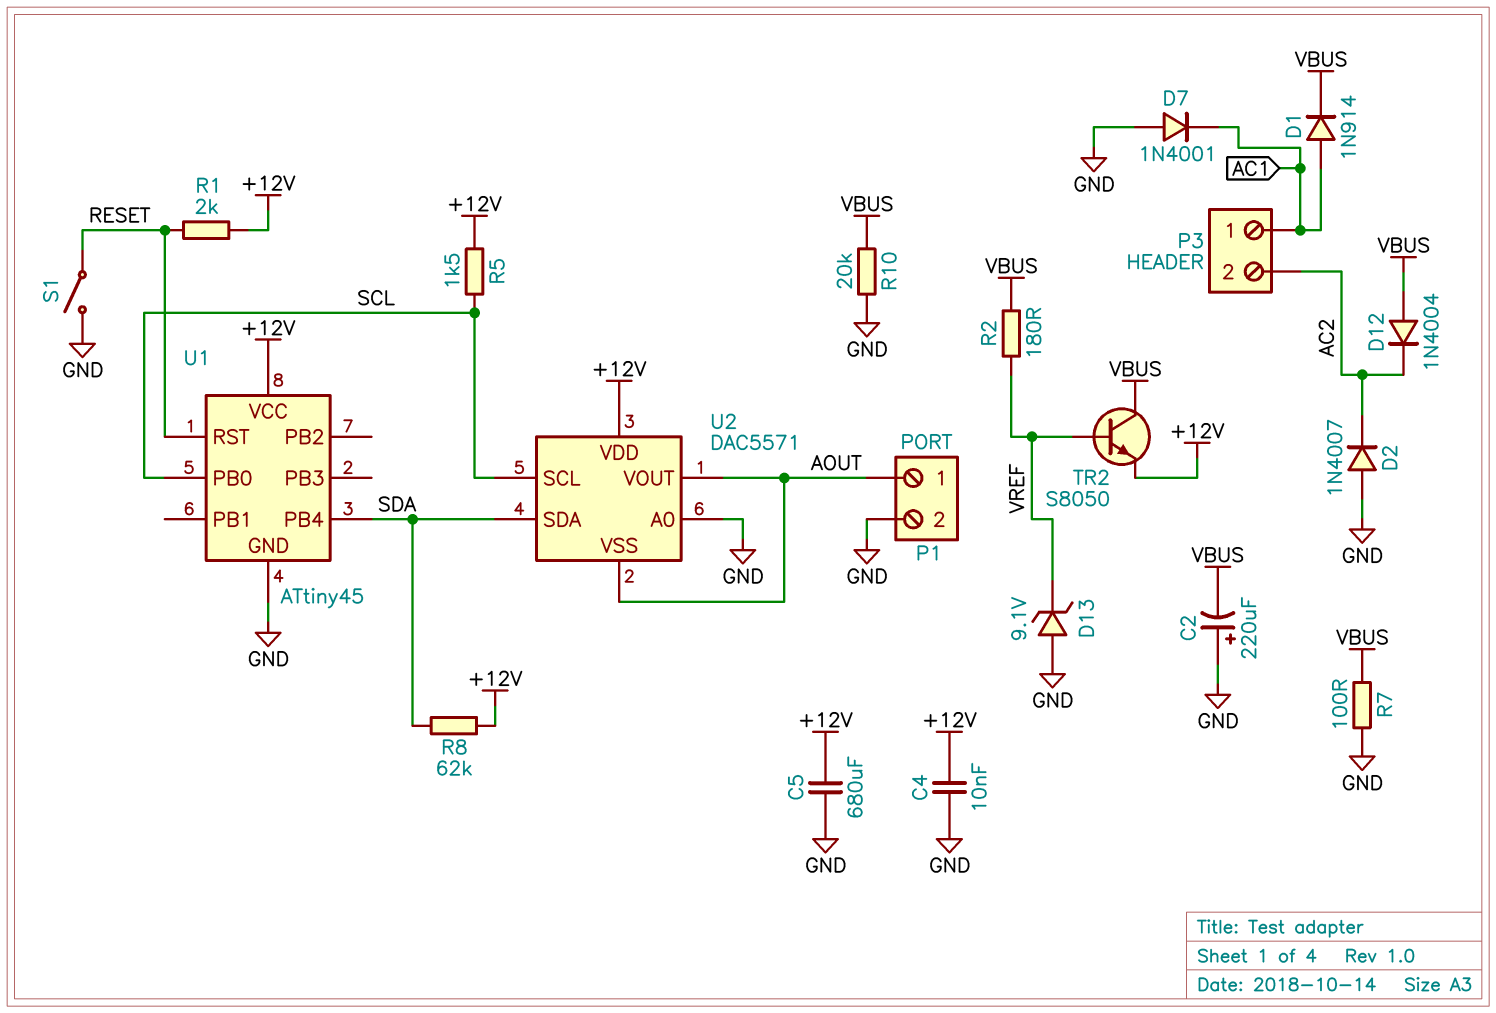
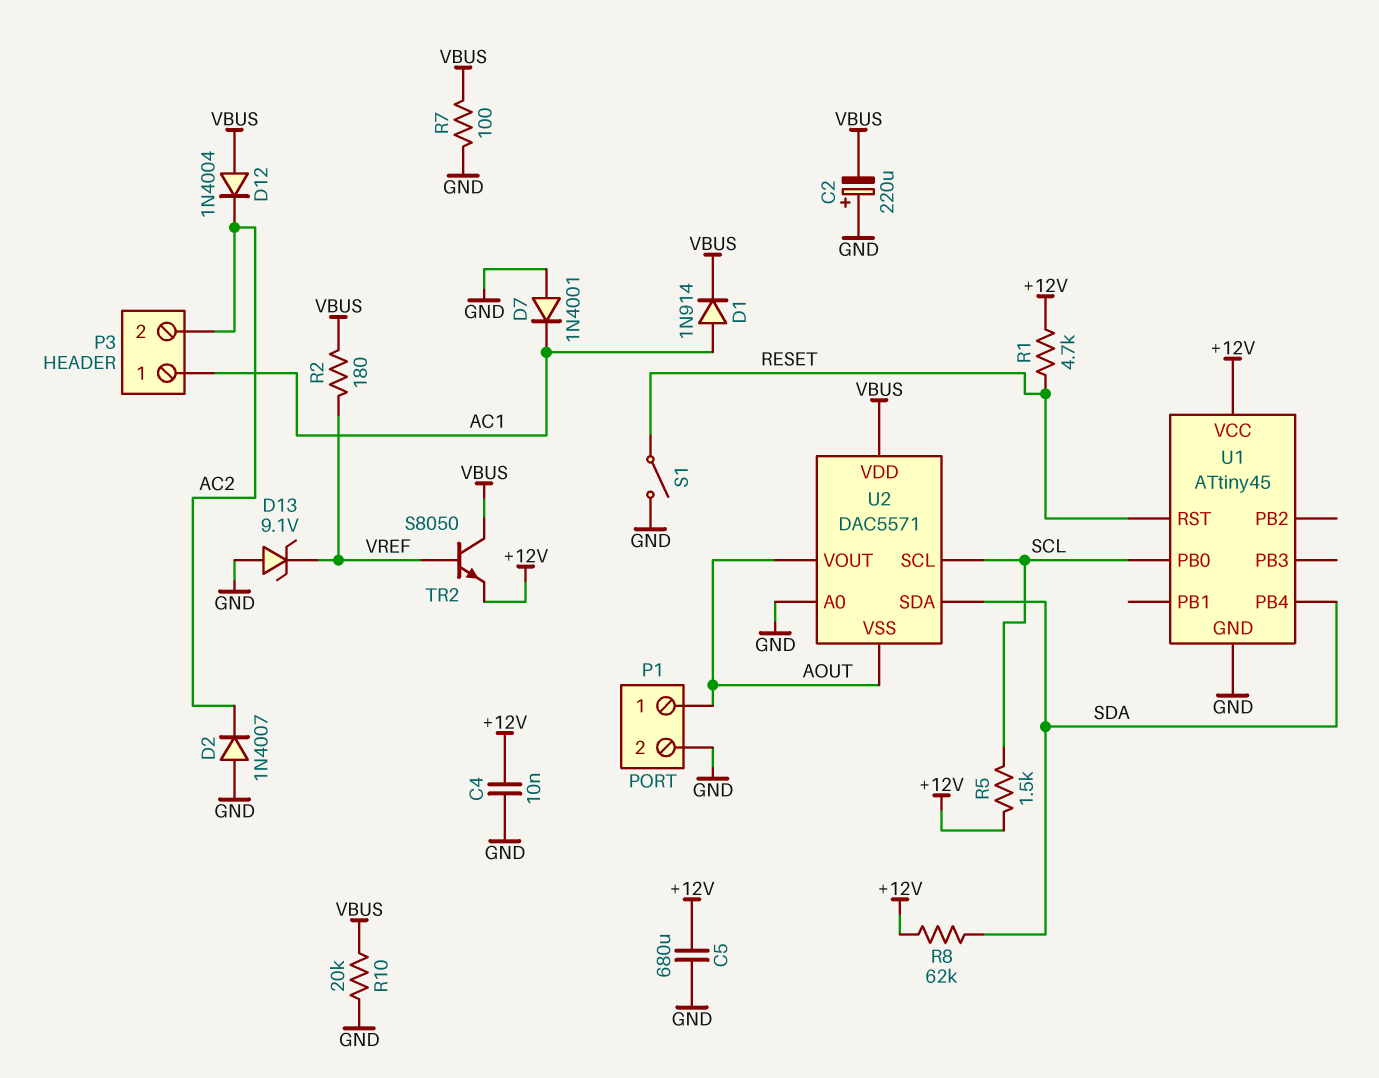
R1: 2k (+12V, RESET) -> 4.7k (+12V, RESET)
U2 pin VDD: +12V -> VBUS

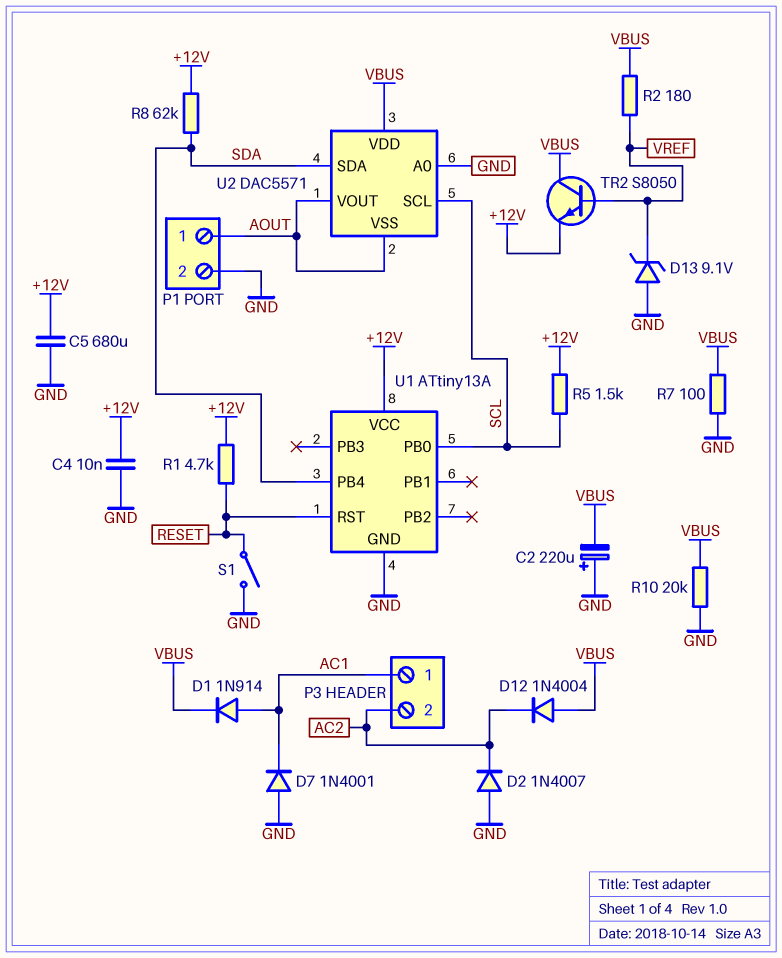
U1: ATtiny45 -> ATtiny13A

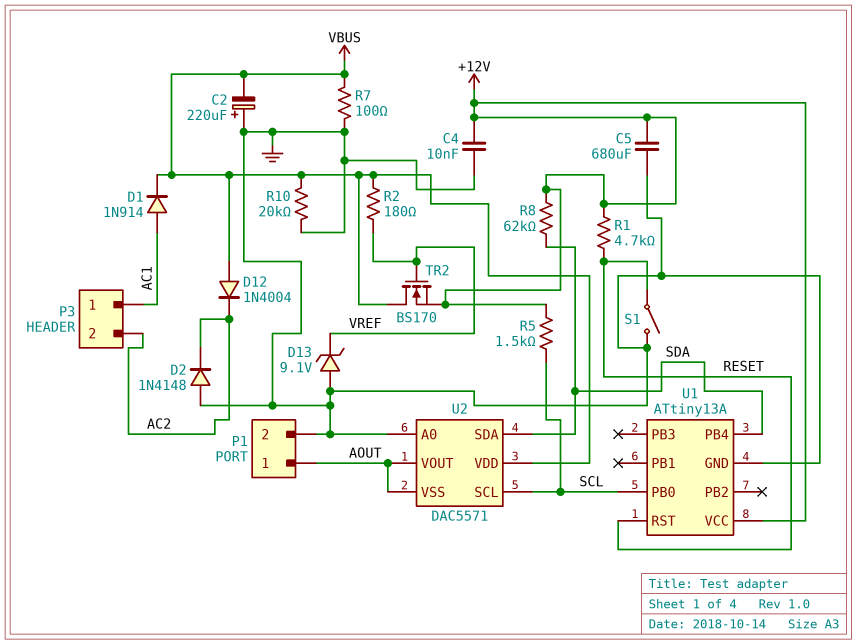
D2: diode 1N4007 (A GND, K AC2) -> diode 1N4148 (A GND, K AC2)
D7: diode 1N4001 (A GND, K AC1) -> none
TR2: NPN S8050 (B VREF, C VBUS, E +12V) -> NMOS BS170 (G VREF, D VBUS, S +12V)

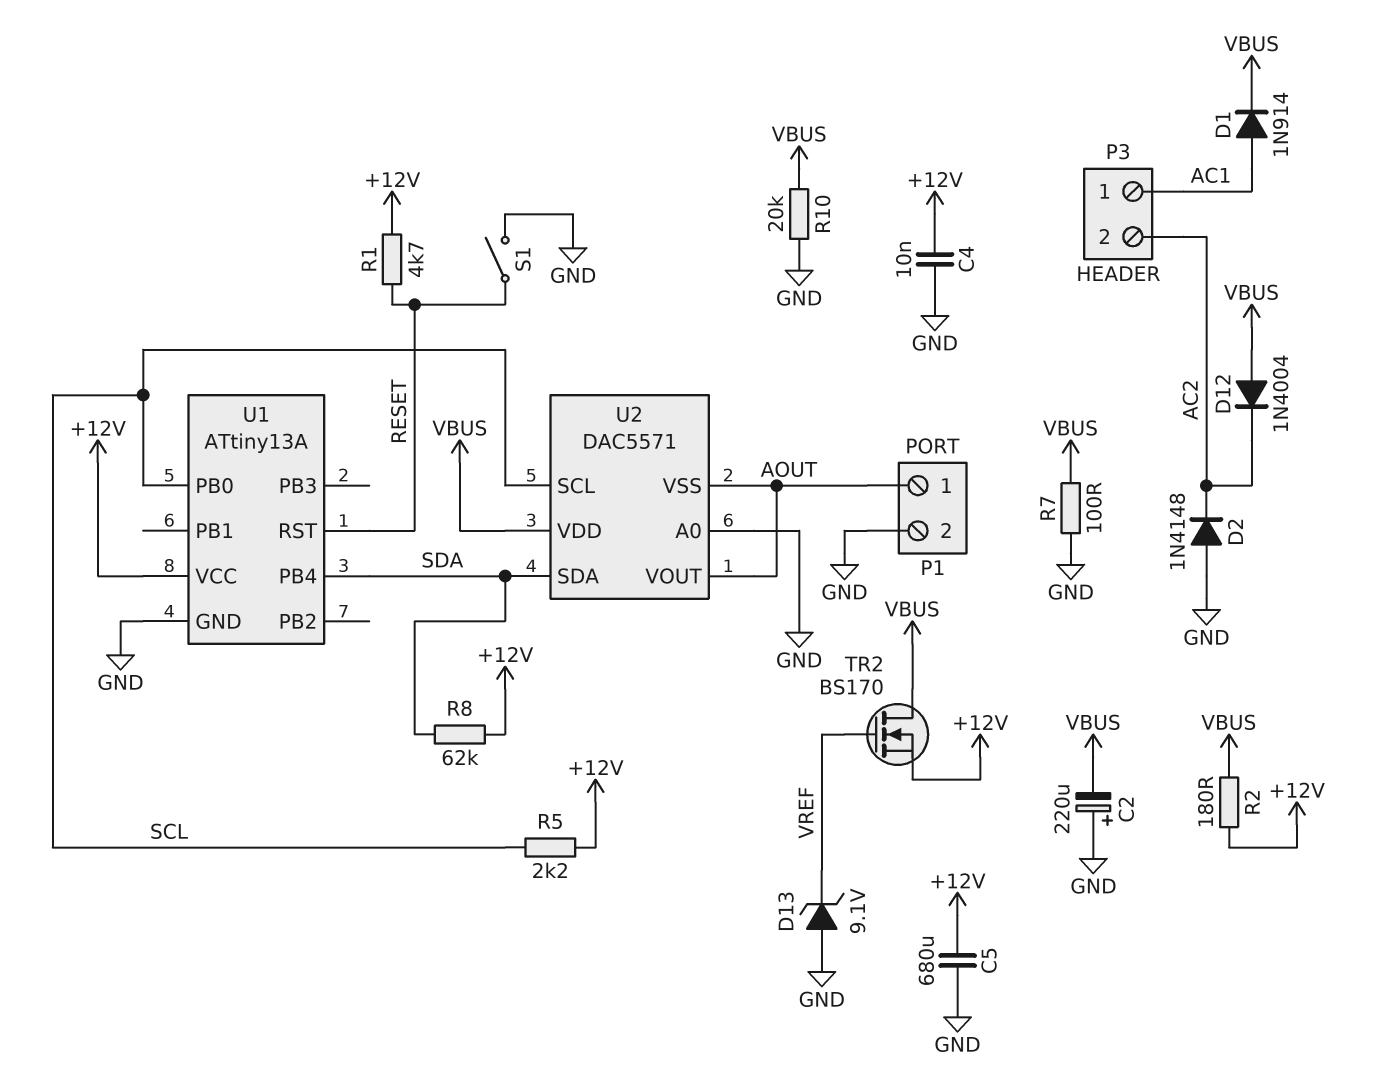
R2: 180 (VBUS, VREF) -> 180 (+12V, VBUS)
R5: 1.5k (+12V, SCL) -> 2.2k (+12V, SCL)

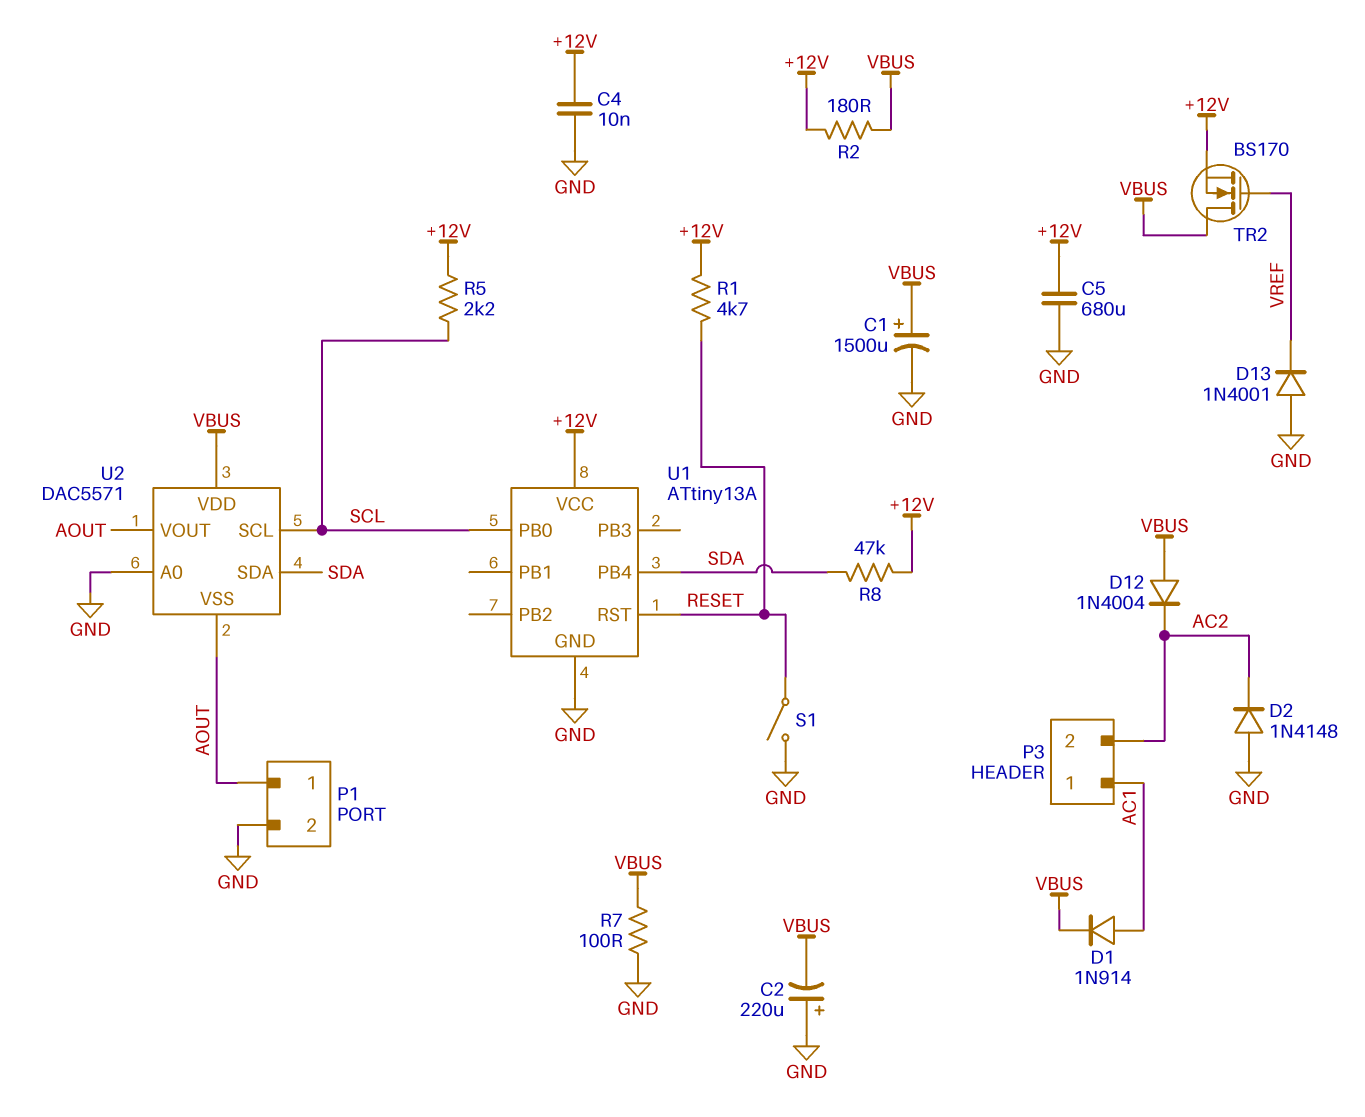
C1: none -> 1500uF (plus VBUS, minus GND)
D13: zener 9.1V (A GND, K VREF) -> diode 1N4001 (A GND, K VREF)
R8: 62k (+12V, SDA) -> 47k (+12V, SDA)
R10: 20k (GND, VBUS) -> none

